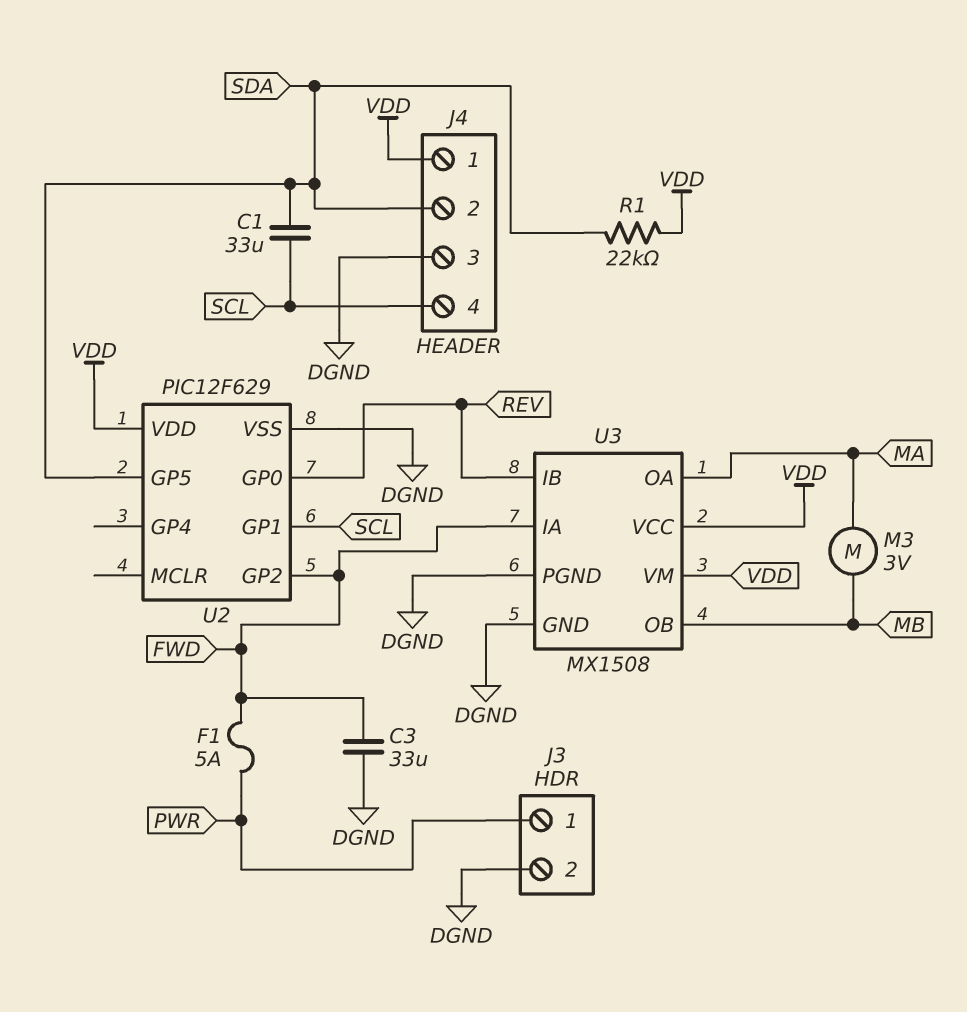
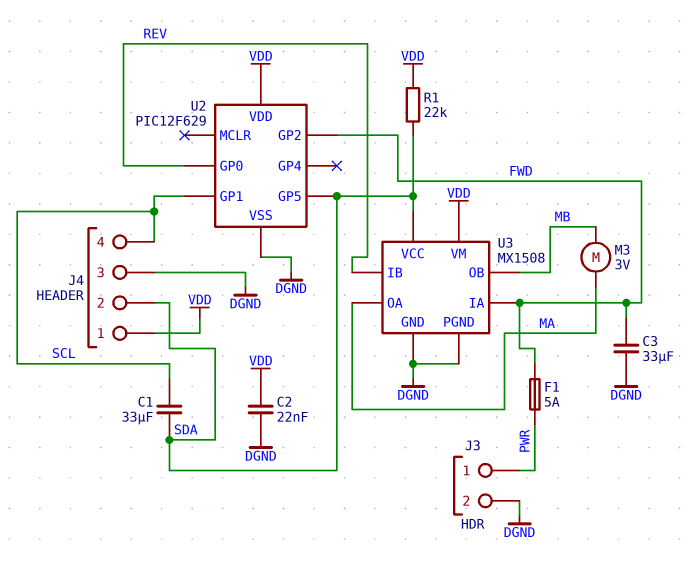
C2: none -> 22nF (DGND, VDD)
U3 pin VCC: VDD -> SDA

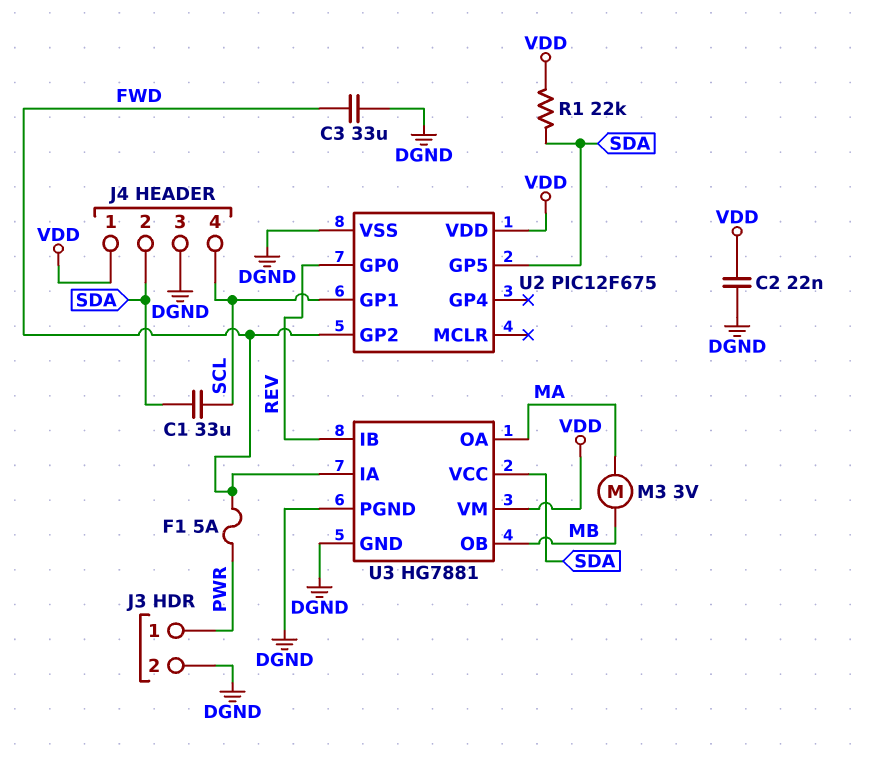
U2: PIC12F629 -> PIC12F675
U3: MX1508 -> HG7881

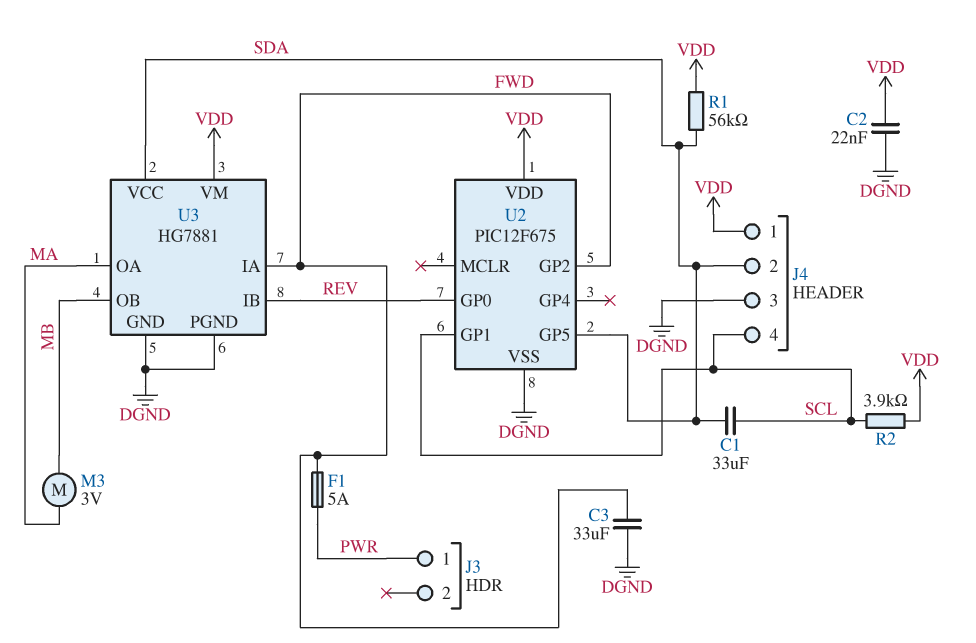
J3 pin 2: DGND -> none
R1: 22k (SDA, VDD) -> 56k (SDA, VDD)
R2: none -> 3.9k (SCL, VDD)

